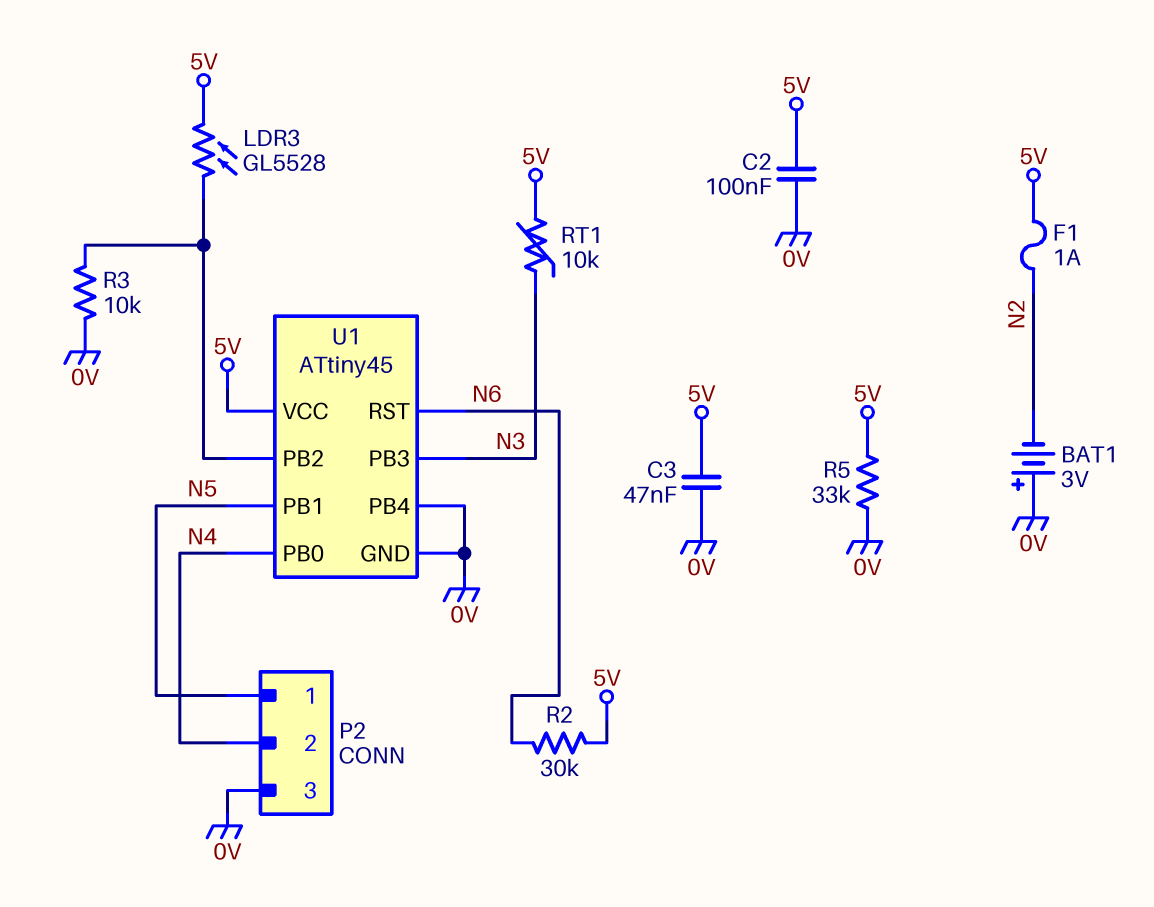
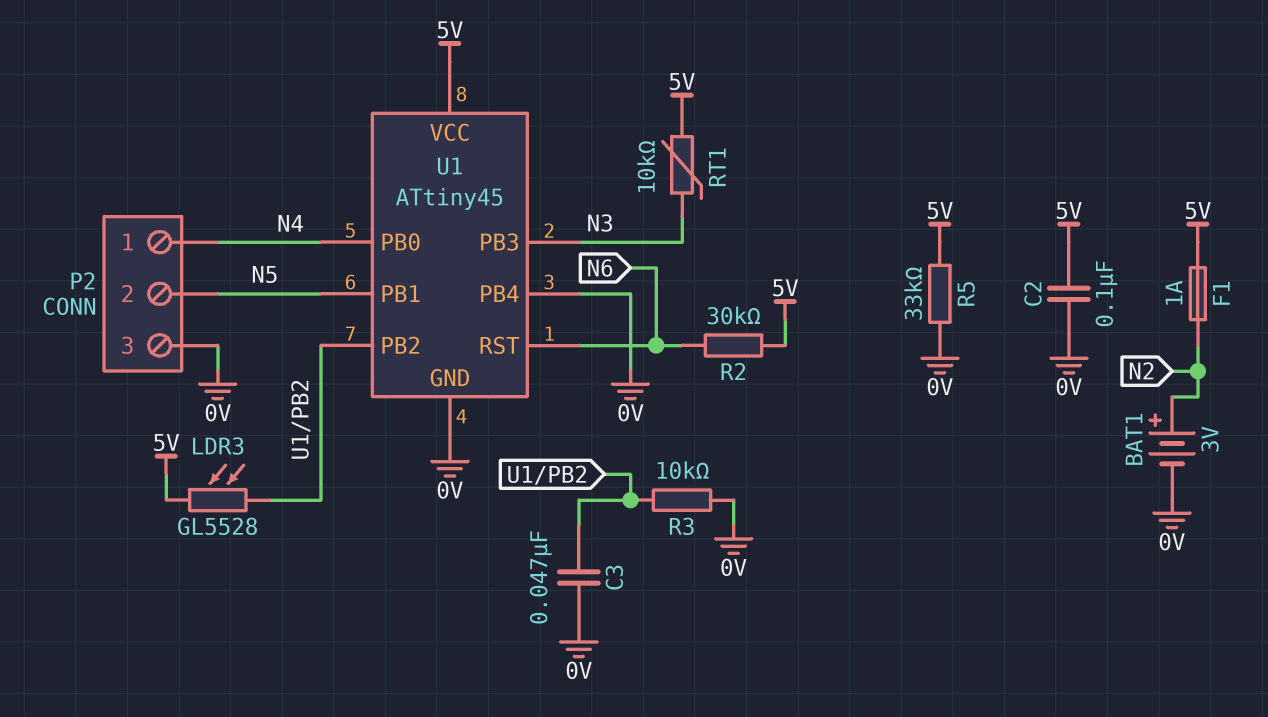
BAT1: 3V (plus 0V, minus N2) -> 3V (plus N2, minus 0V)
C3: 47nF (0V, 5V) -> 47nF (0V, U1/PB2)
P2 pin 1: N5 -> N4
P2 pin 2: N4 -> N5

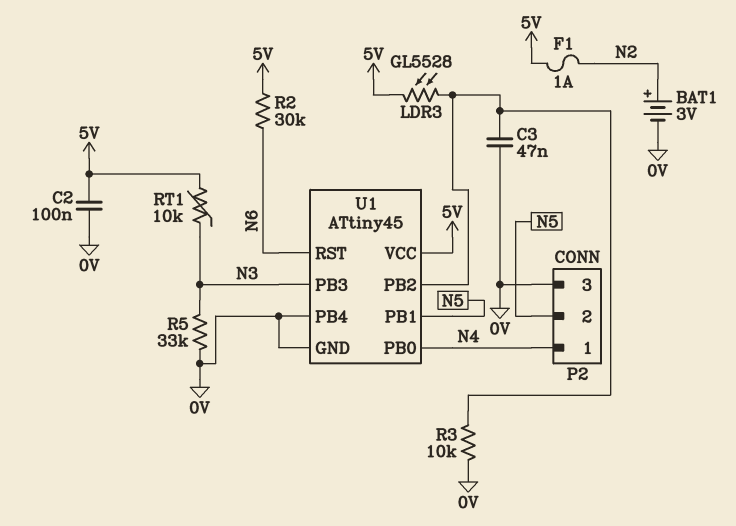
R5: 33k (0V, 5V) -> 33k (0V, N3)

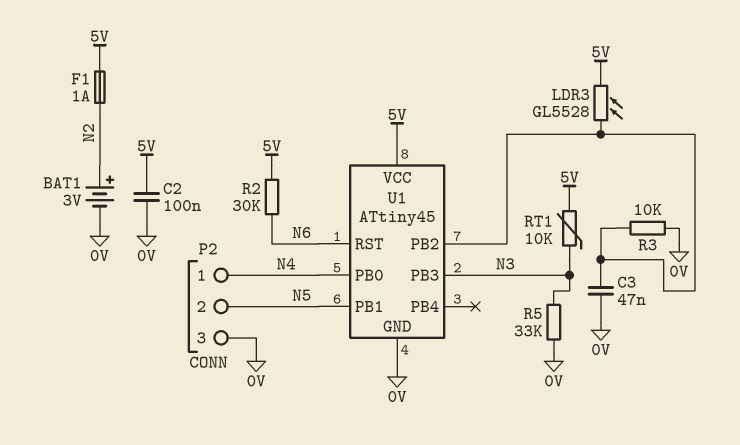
U1 pin PB4: 0V -> none

